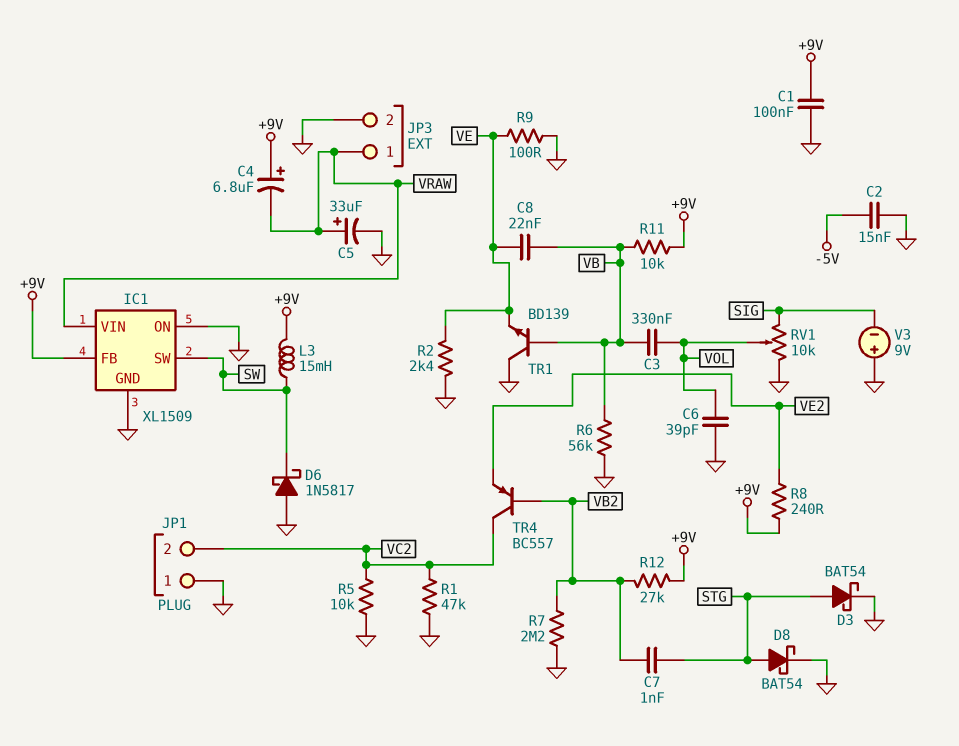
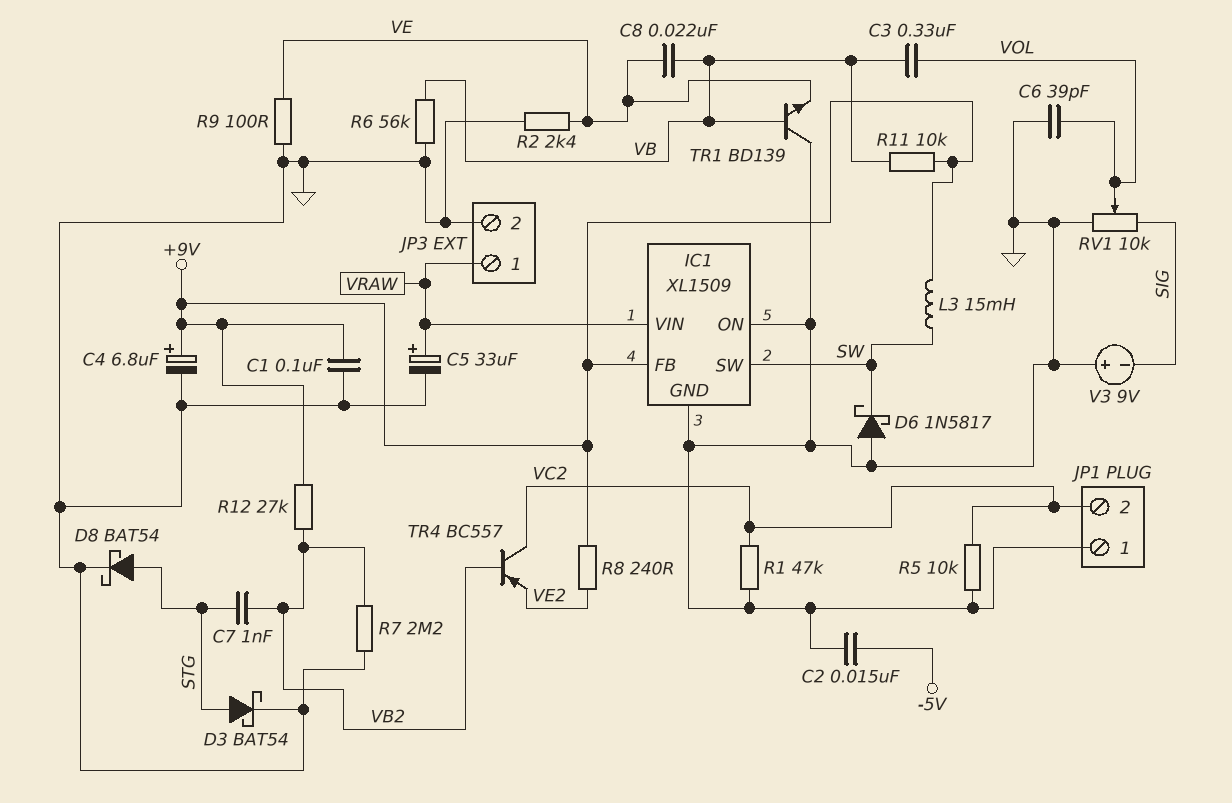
C4: 6.8uF (plus +9V, minus VRAW) -> 6.8uF (plus +9V, minus GND)

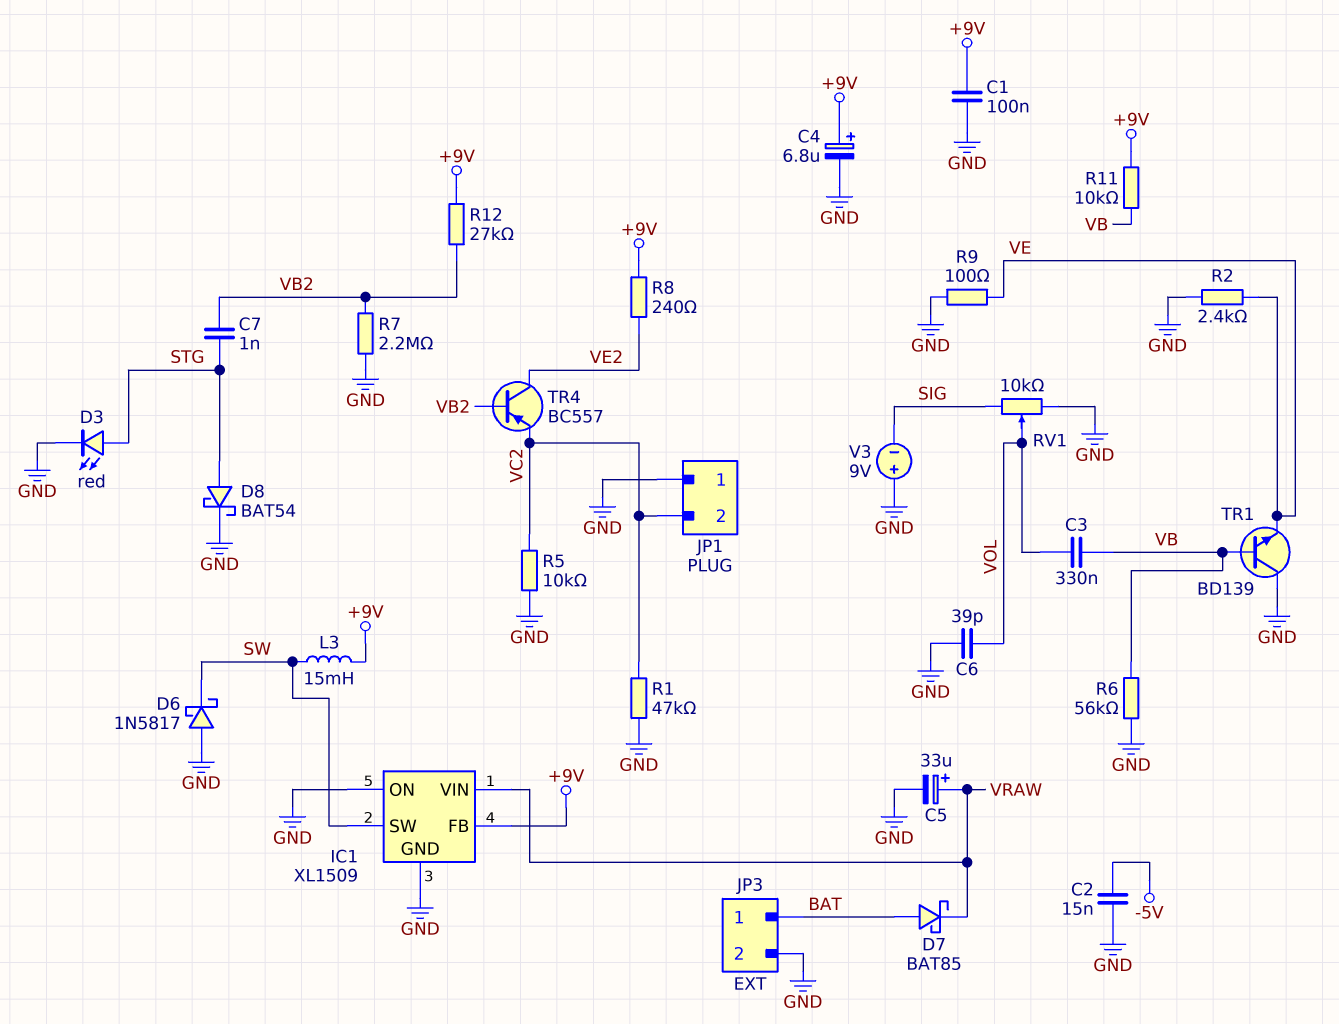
C8: 22nF (VB, VE) -> none
D3: schottky BAT54 (A STG, K GND) -> LED red (A STG, K GND)
D7: none -> schottky BAT85 (A BAT, K VRAW)
JP3 pin 1: VRAW -> BAT
TR4: PNP BC557 (B VB2, C VC2, E VE2) -> PNP BC557 (B VB2, C VE2, E VC2)

